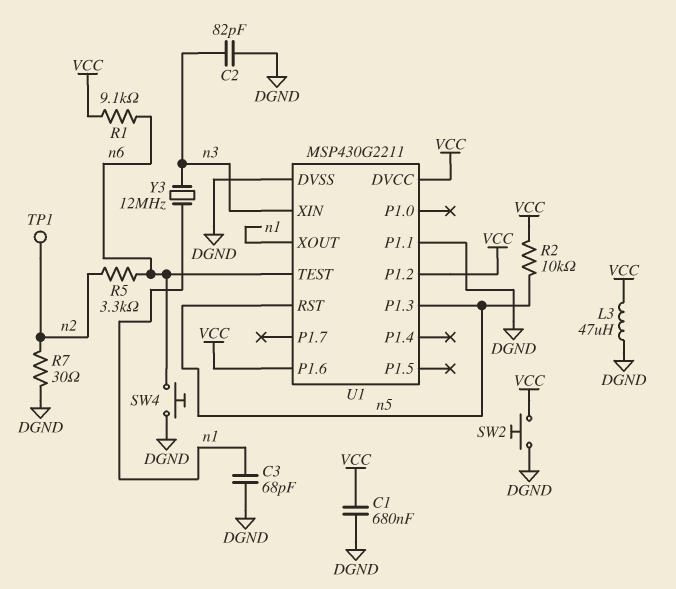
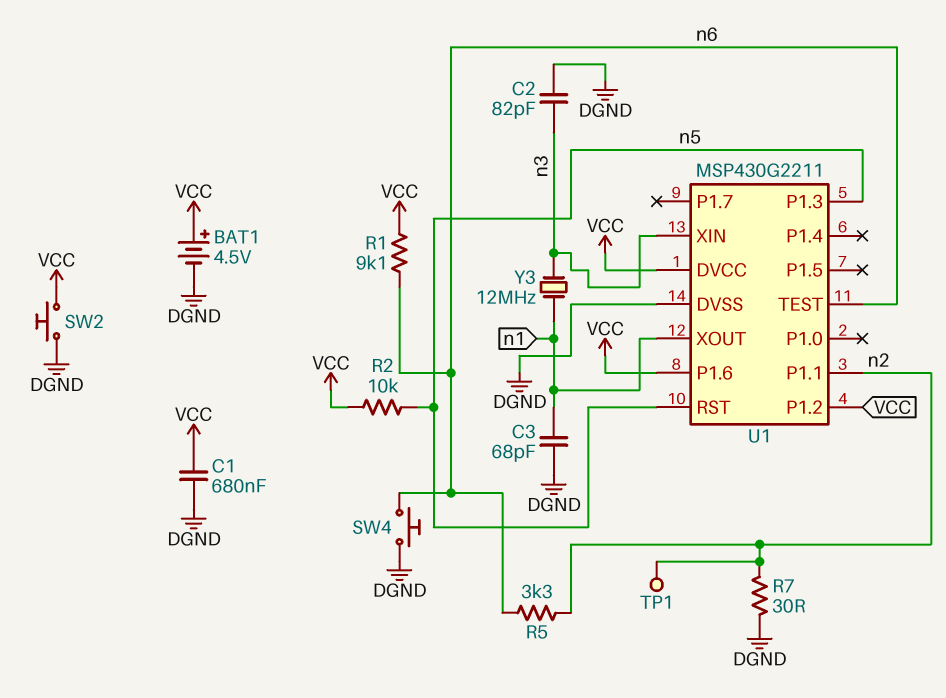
BAT1: none -> 4.5V (plus VCC, minus DGND)
L3: 47uH (DGND, VCC) -> none
U1 pin P1.1: DGND -> n2

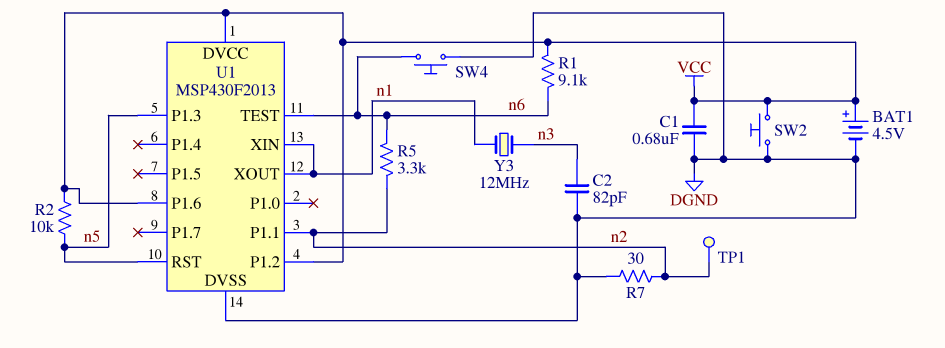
C3: 68pF (DGND, n1) -> none
U1: MSP430G2211 -> MSP430F2013
U1 pin XIN: n3 -> n1

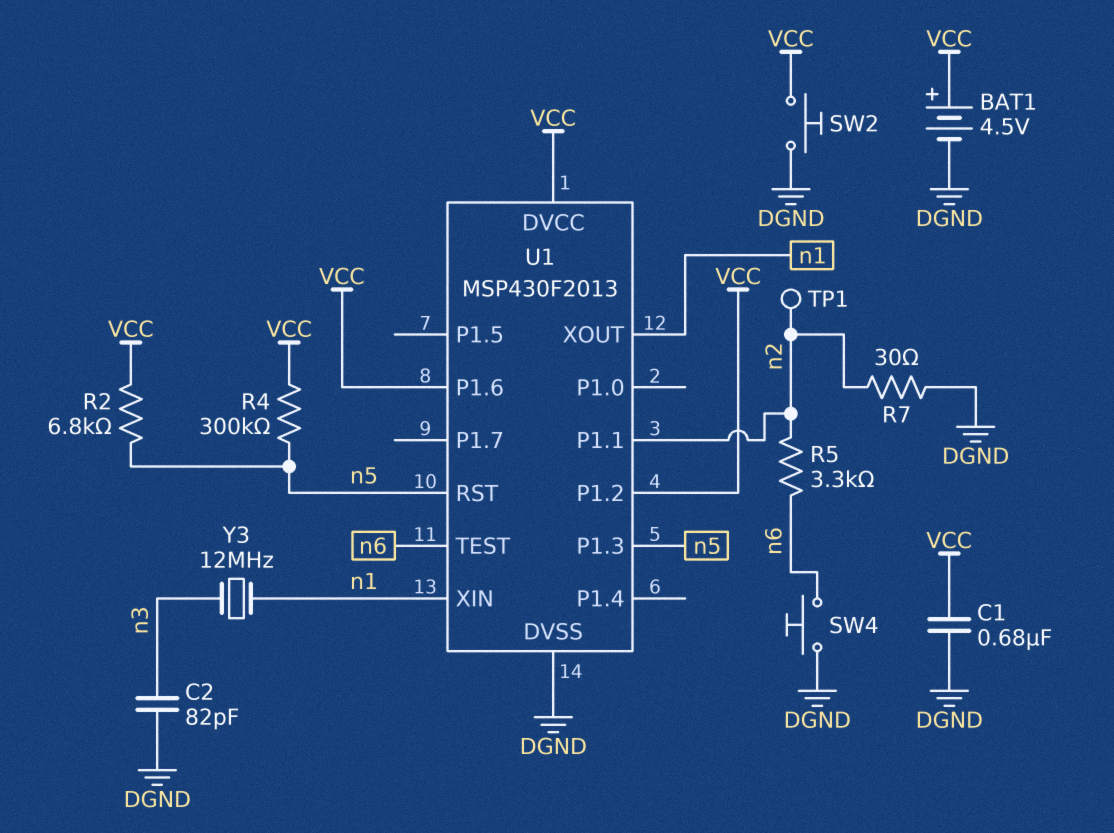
R1: 9.1k (VCC, n6) -> none
R2: 10k (VCC, n5) -> 6.8k (VCC, n5)
R4: none -> 300k (VCC, n5)

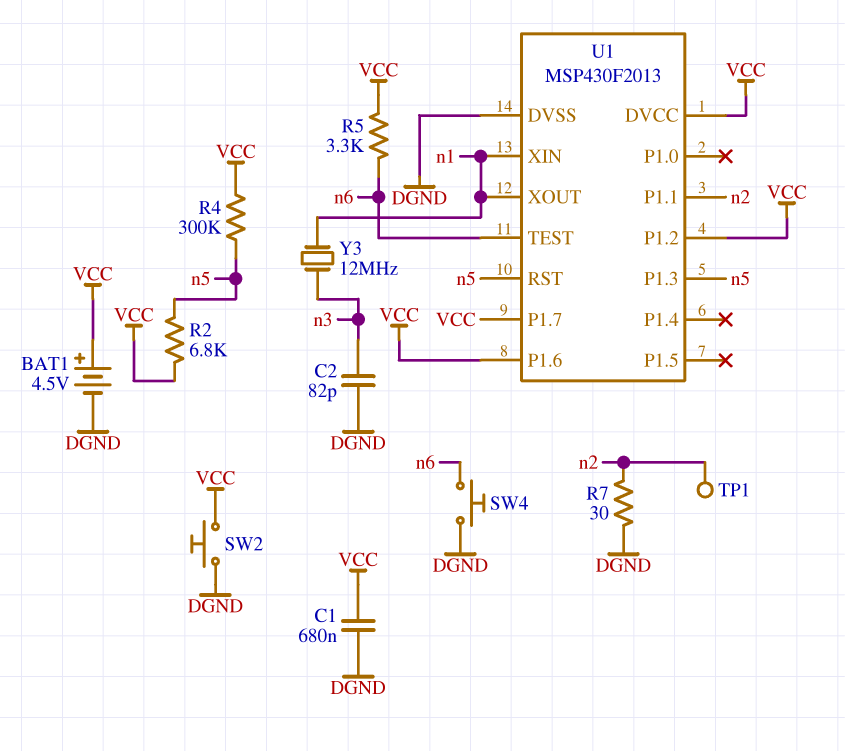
R5: 3.3k (n2, n6) -> 3.3k (VCC, n6)
U1 pin P1.7: none -> VCC

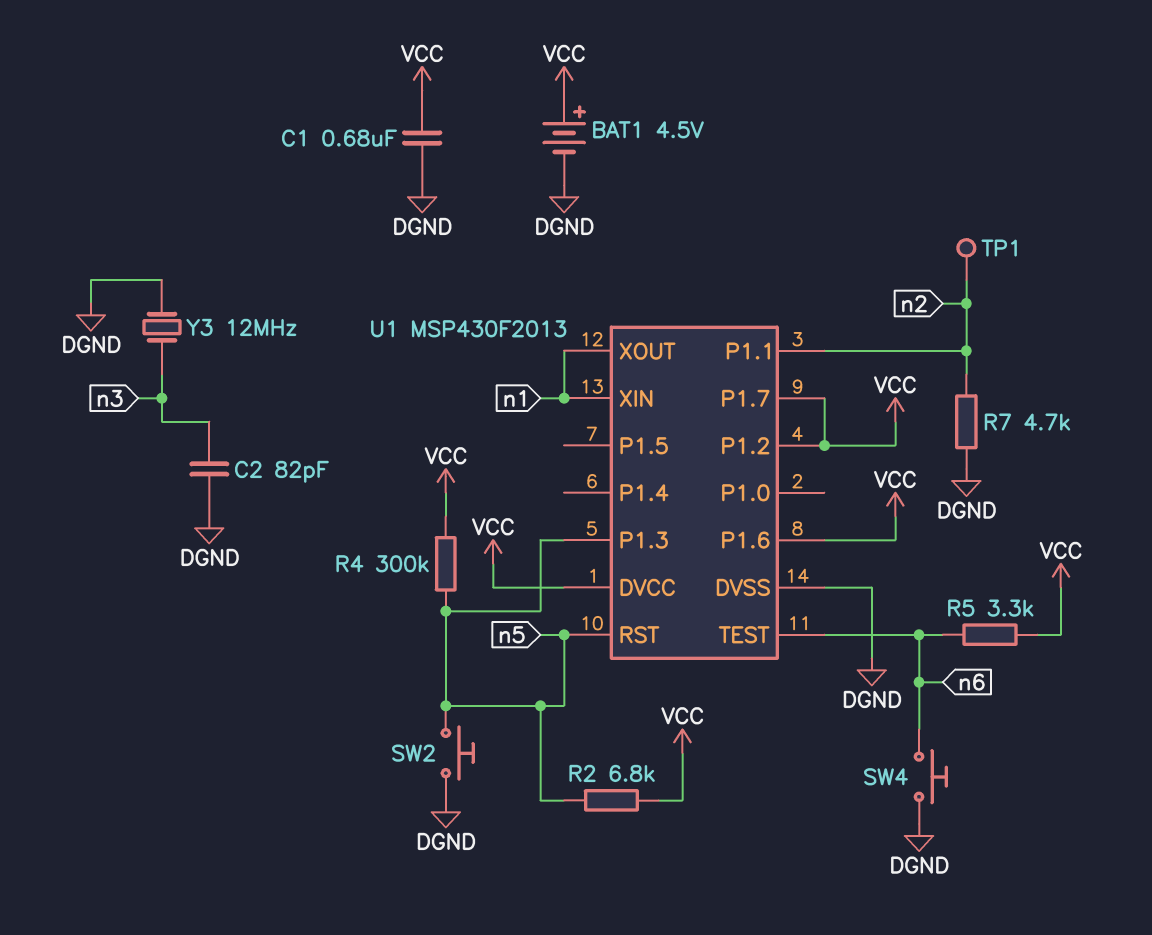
R7: 30 (DGND, n2) -> 4.7k (DGND, n2)
SW2: button (DGND, VCC) -> button (DGND, n5)
Y3: 12MHz (n1, n3) -> 12MHz (DGND, n3)

